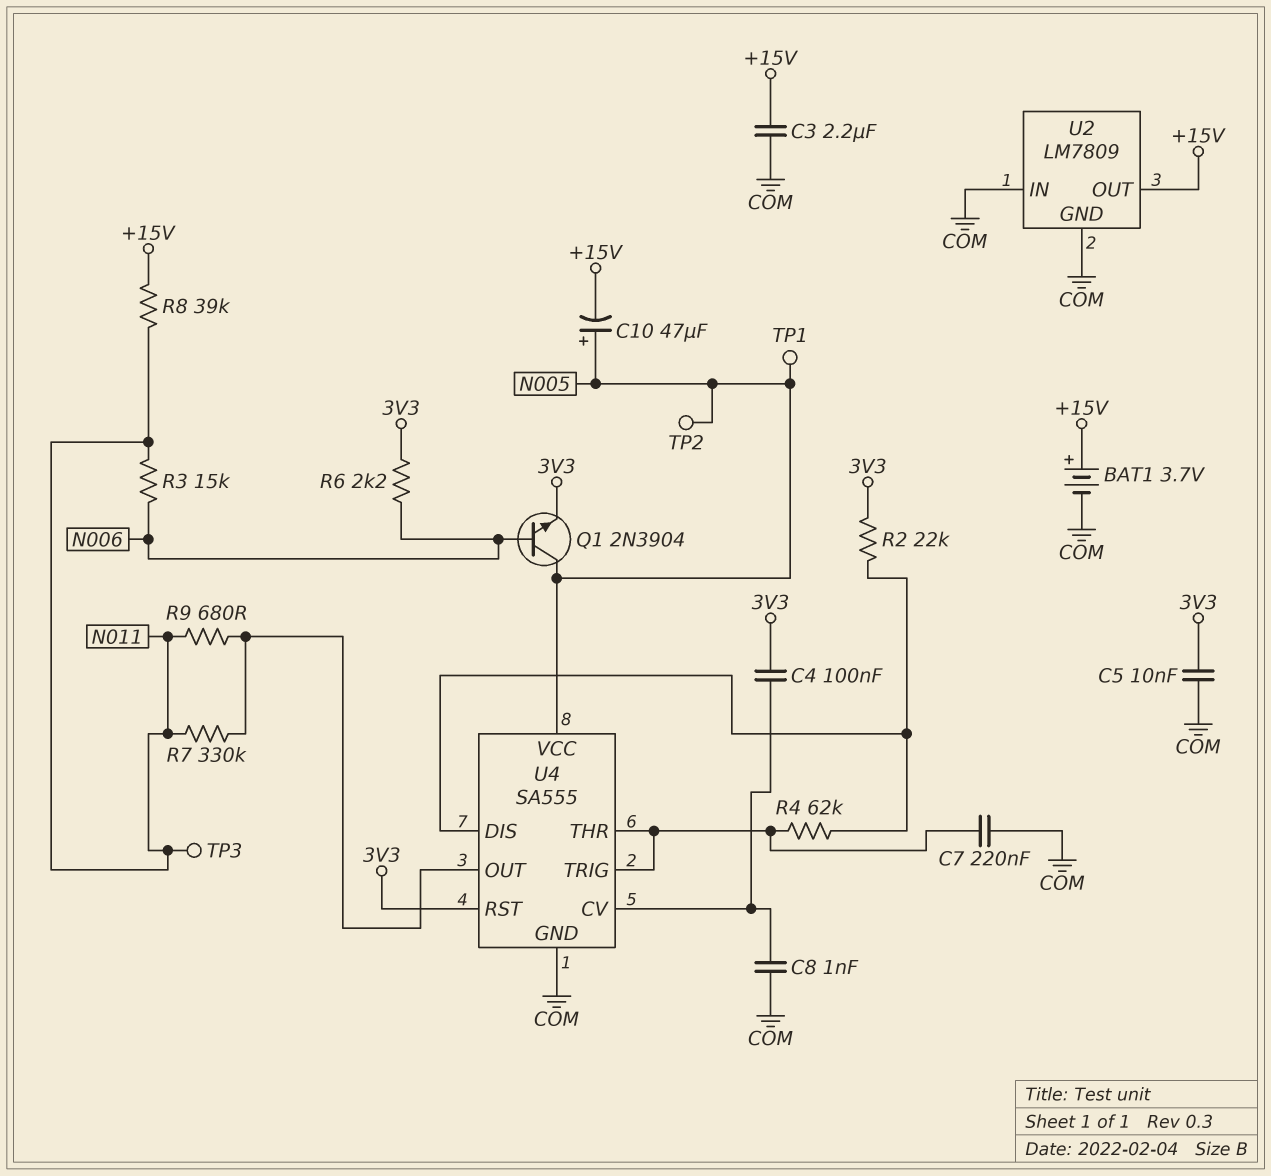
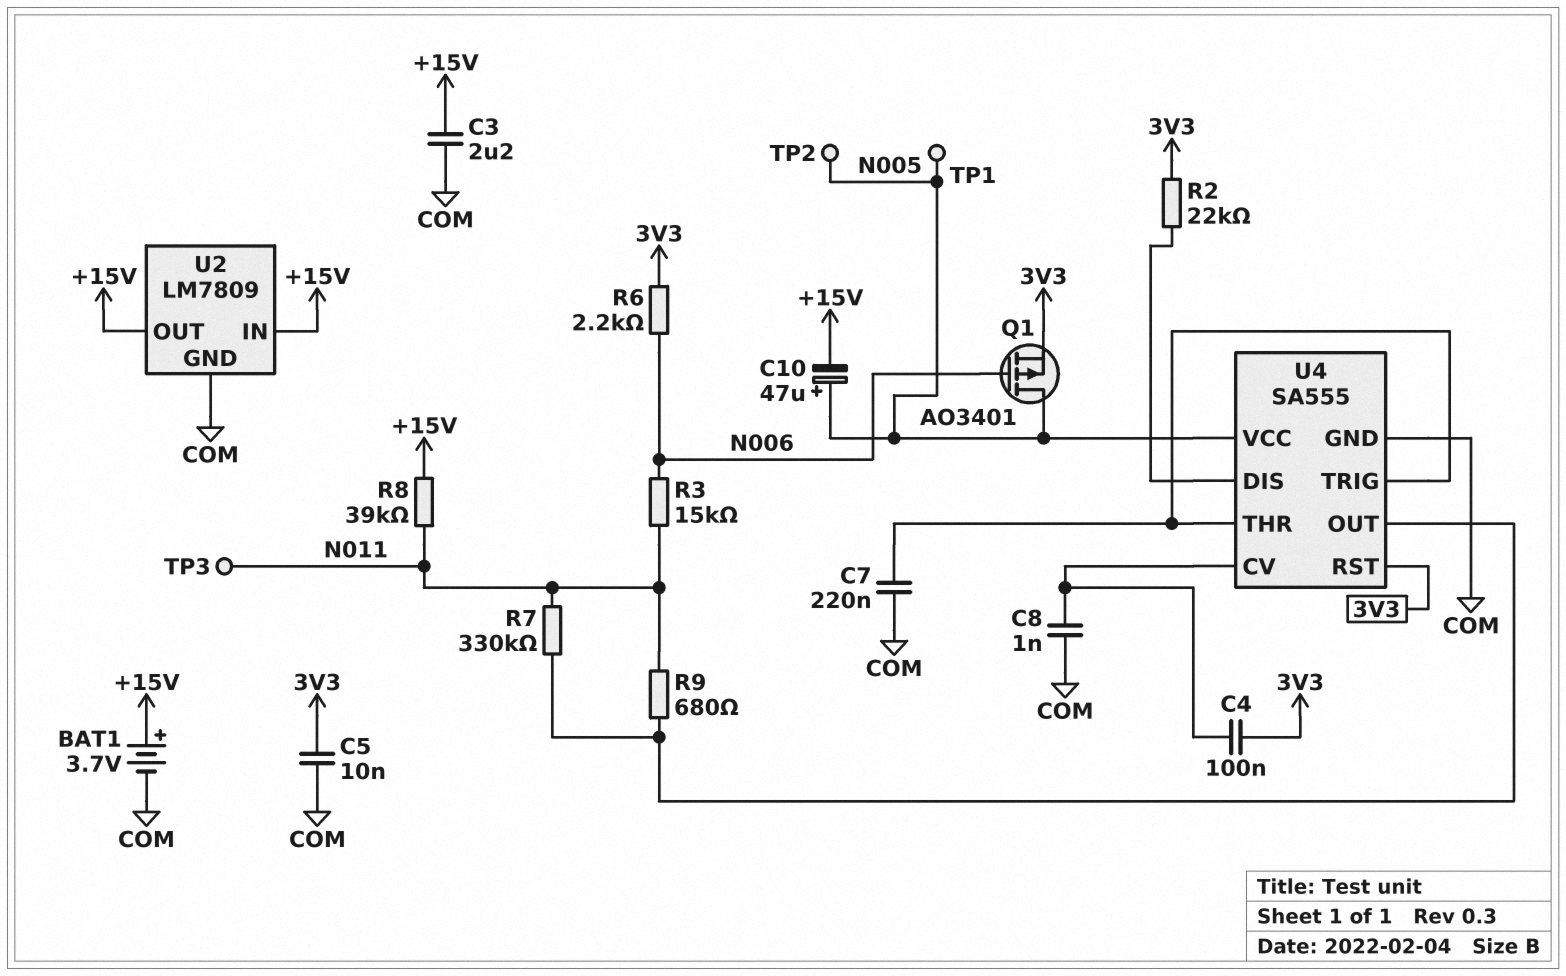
Q1: NPN 2N3904 (B N006, C N005, E 3V3) -> PMOS AO3401 (G N006, D N005, S 3V3)
R4: 62k (U4/DIS, U4/THR) -> none
U2 pin IN: COM -> +15V

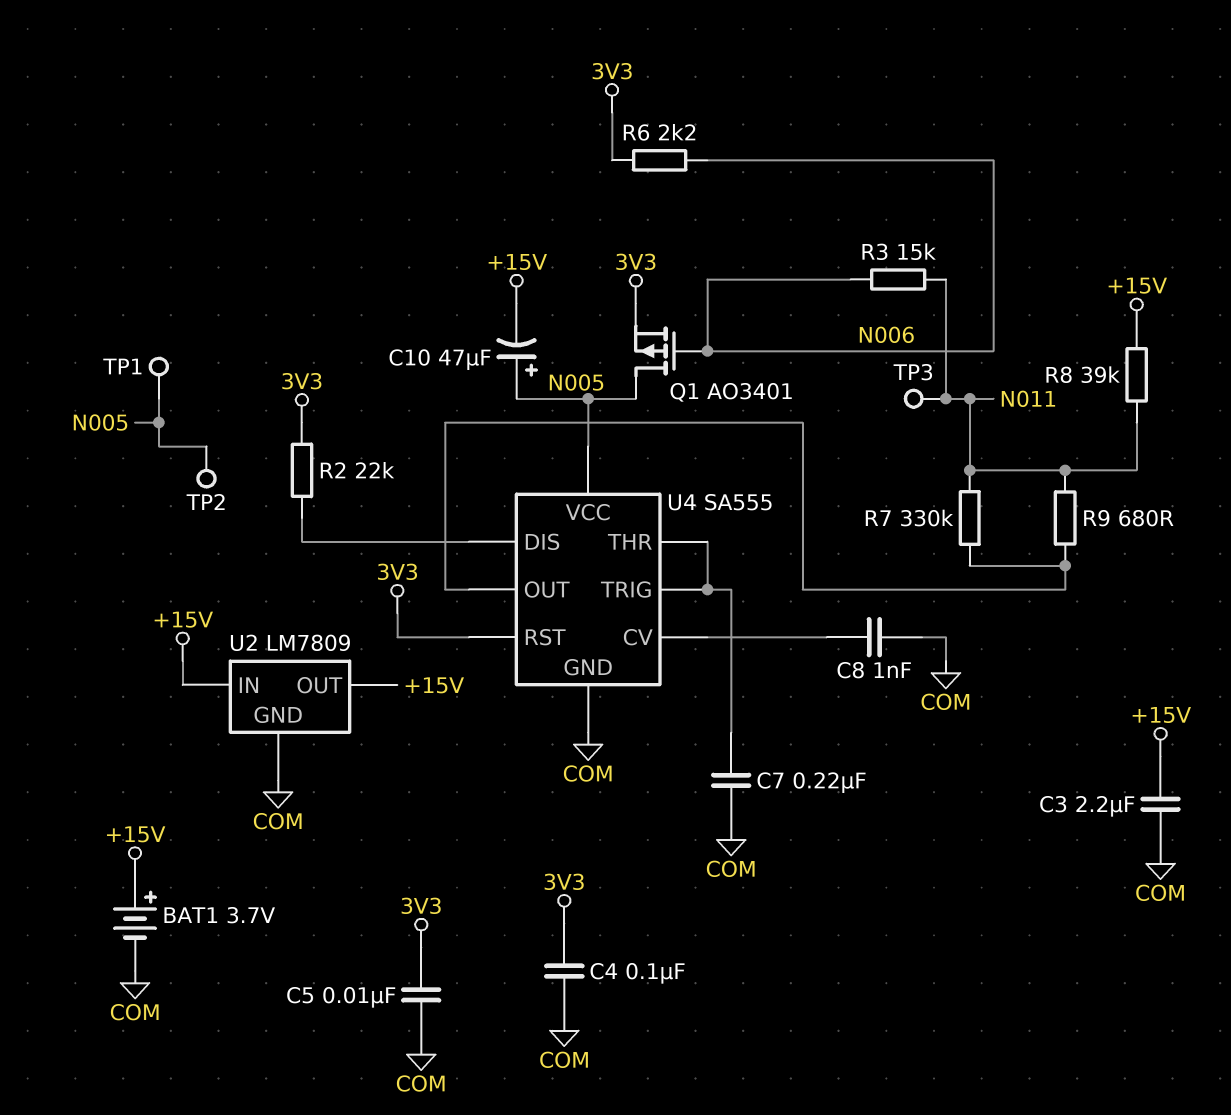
C4: 100nF (3V3, U4/CV) -> 100nF (3V3, COM)

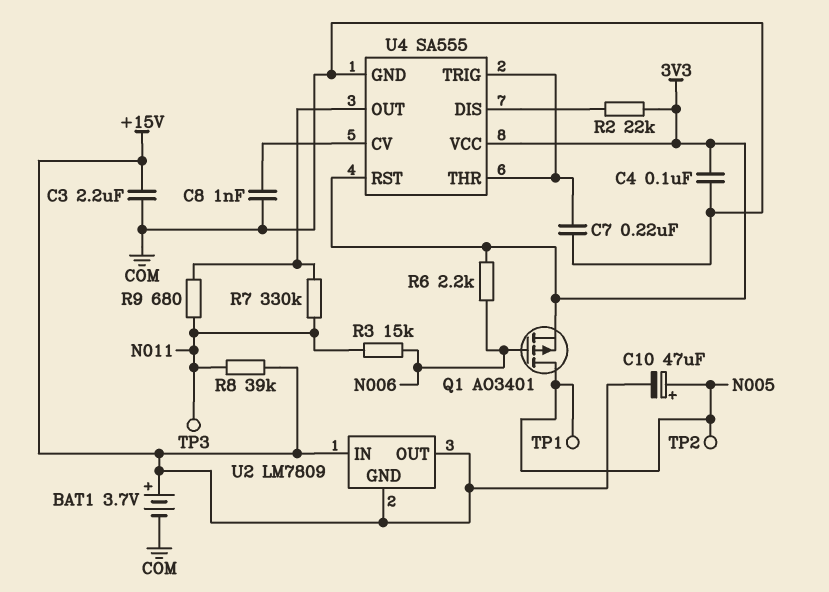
C5: 10nF (3V3, COM) -> none
U2 pin GND: COM -> +15V
U4 pin VCC: N005 -> 3V3

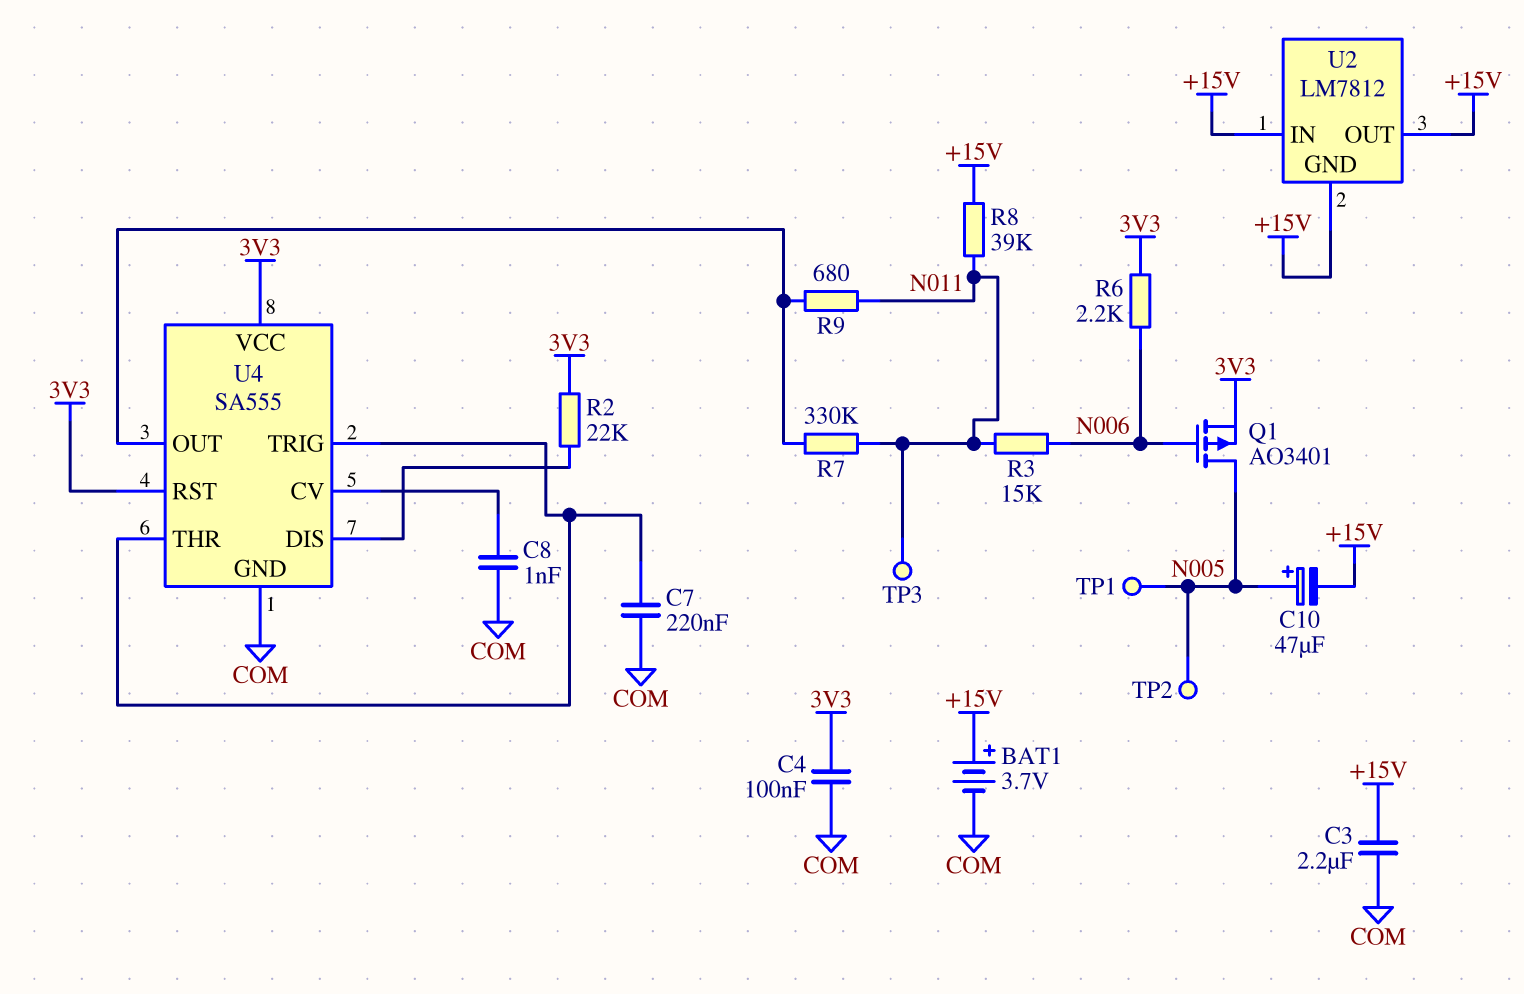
U2: LM7809 -> LM7812

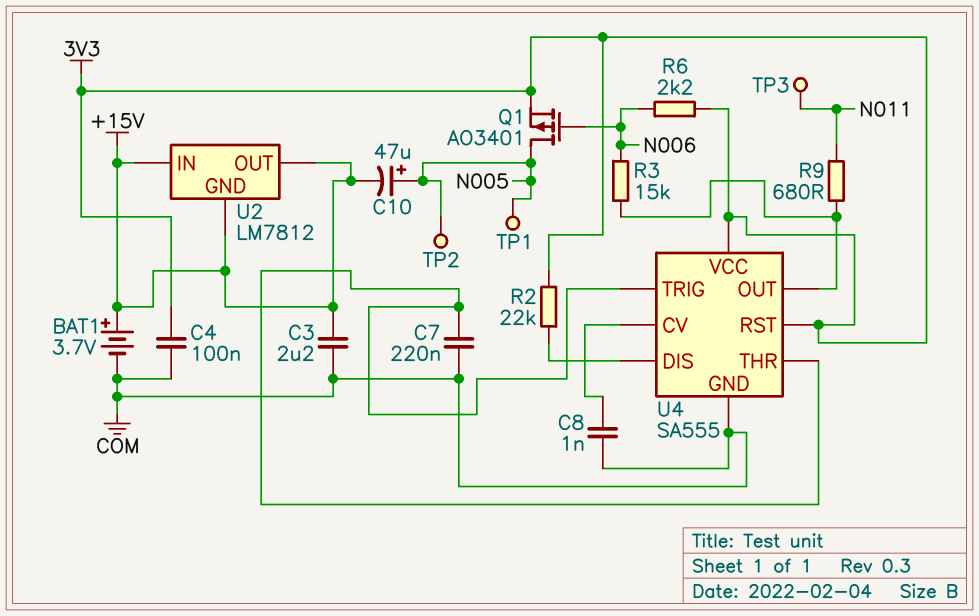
R3: 15k (N006, N011) -> 15k (N006, U4/OUT)
R7: 330k (N011, U4/OUT) -> none
R8: 39k (+15V, N011) -> none

